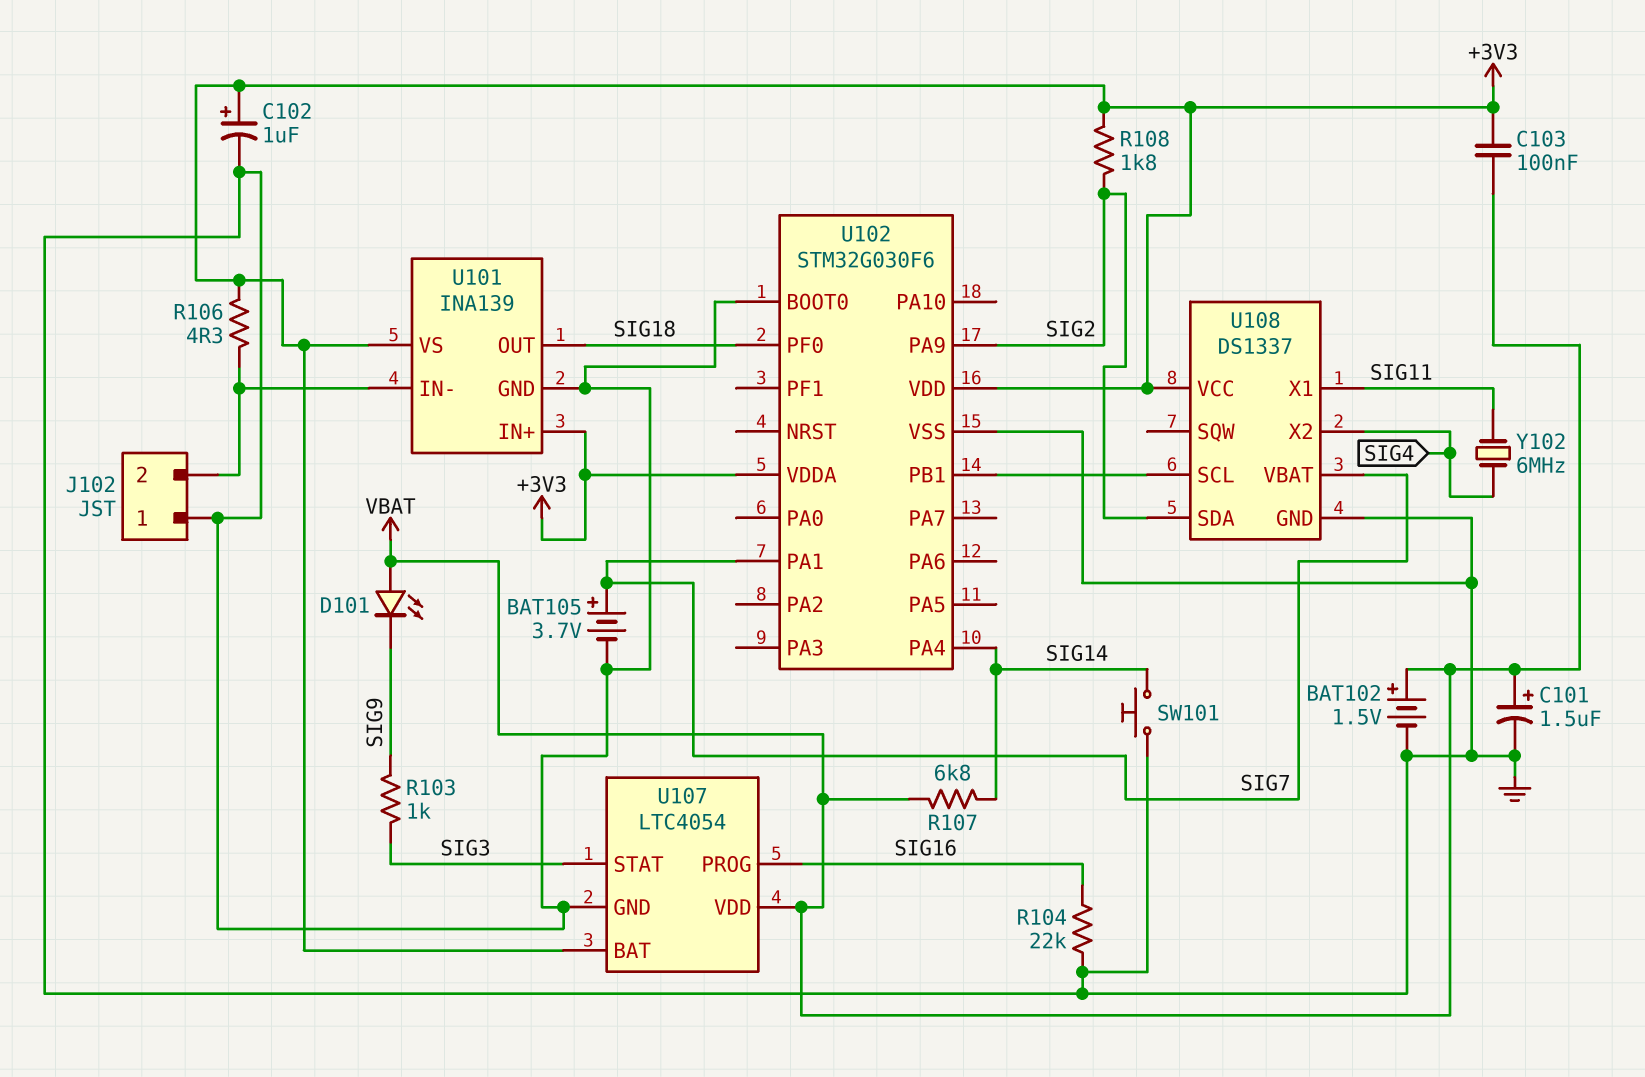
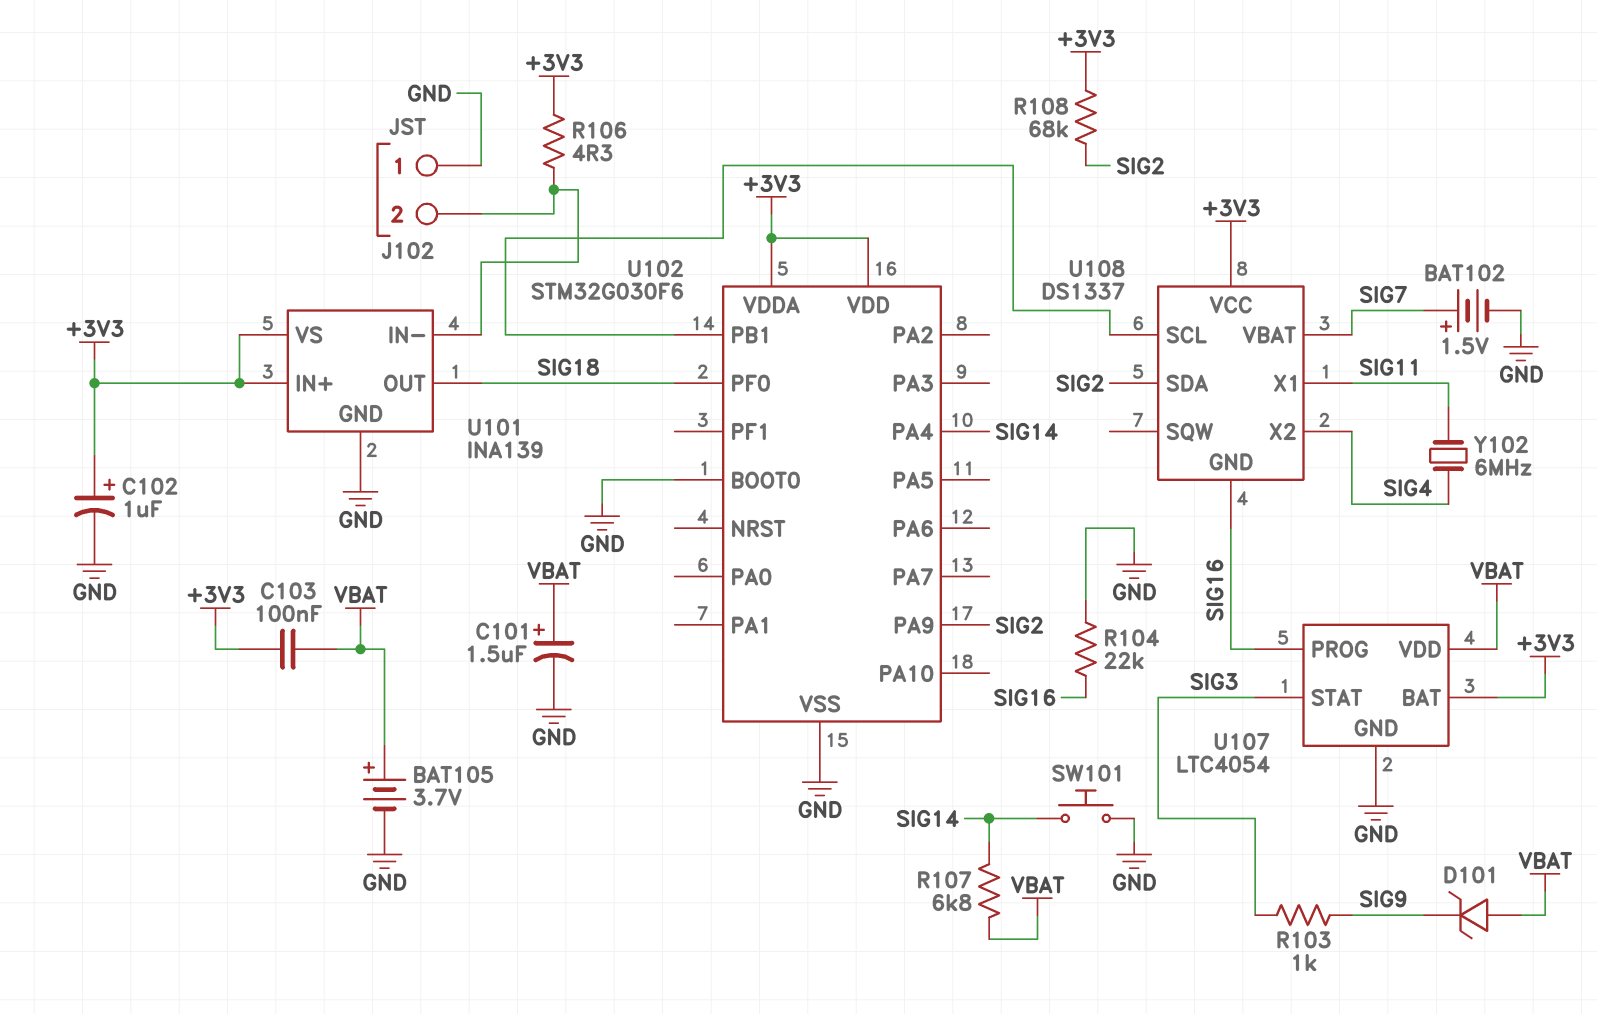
BAT102: 1.5V (plus VBAT, minus GND) -> 1.5V (plus SIG7, minus GND)
BAT105: 3.7V (plus SIG7, minus GND) -> 3.7V (plus VBAT, minus GND)
D101: LED (A VBAT, K SIG9) -> zener (A VBAT, K SIG9)
R108: 1.8k (+3V3, SIG2) -> 68k (+3V3, SIG2)
U102 pin PA1: SIG7 -> none
U108 pin GND: GND -> SIG16

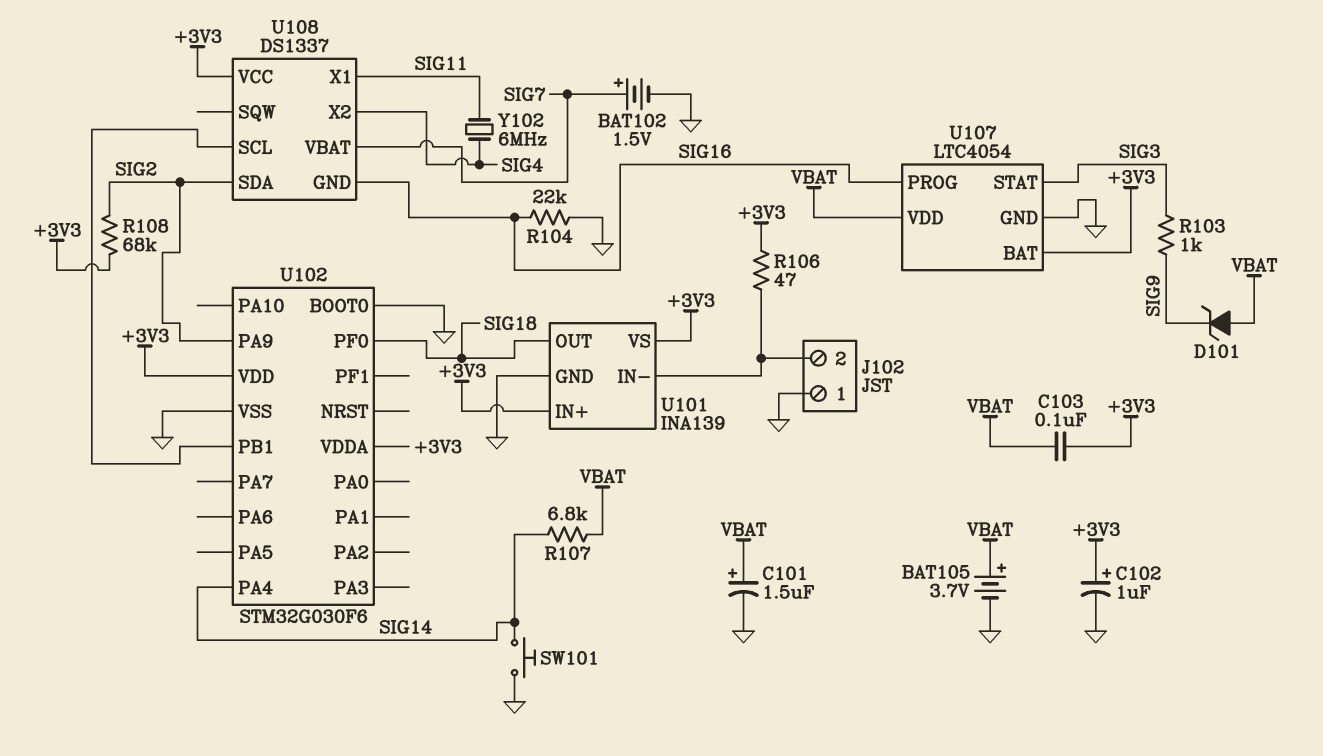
R106: 4.3 (+3V3, J102/2) -> 47 (+3V3, J102/2)

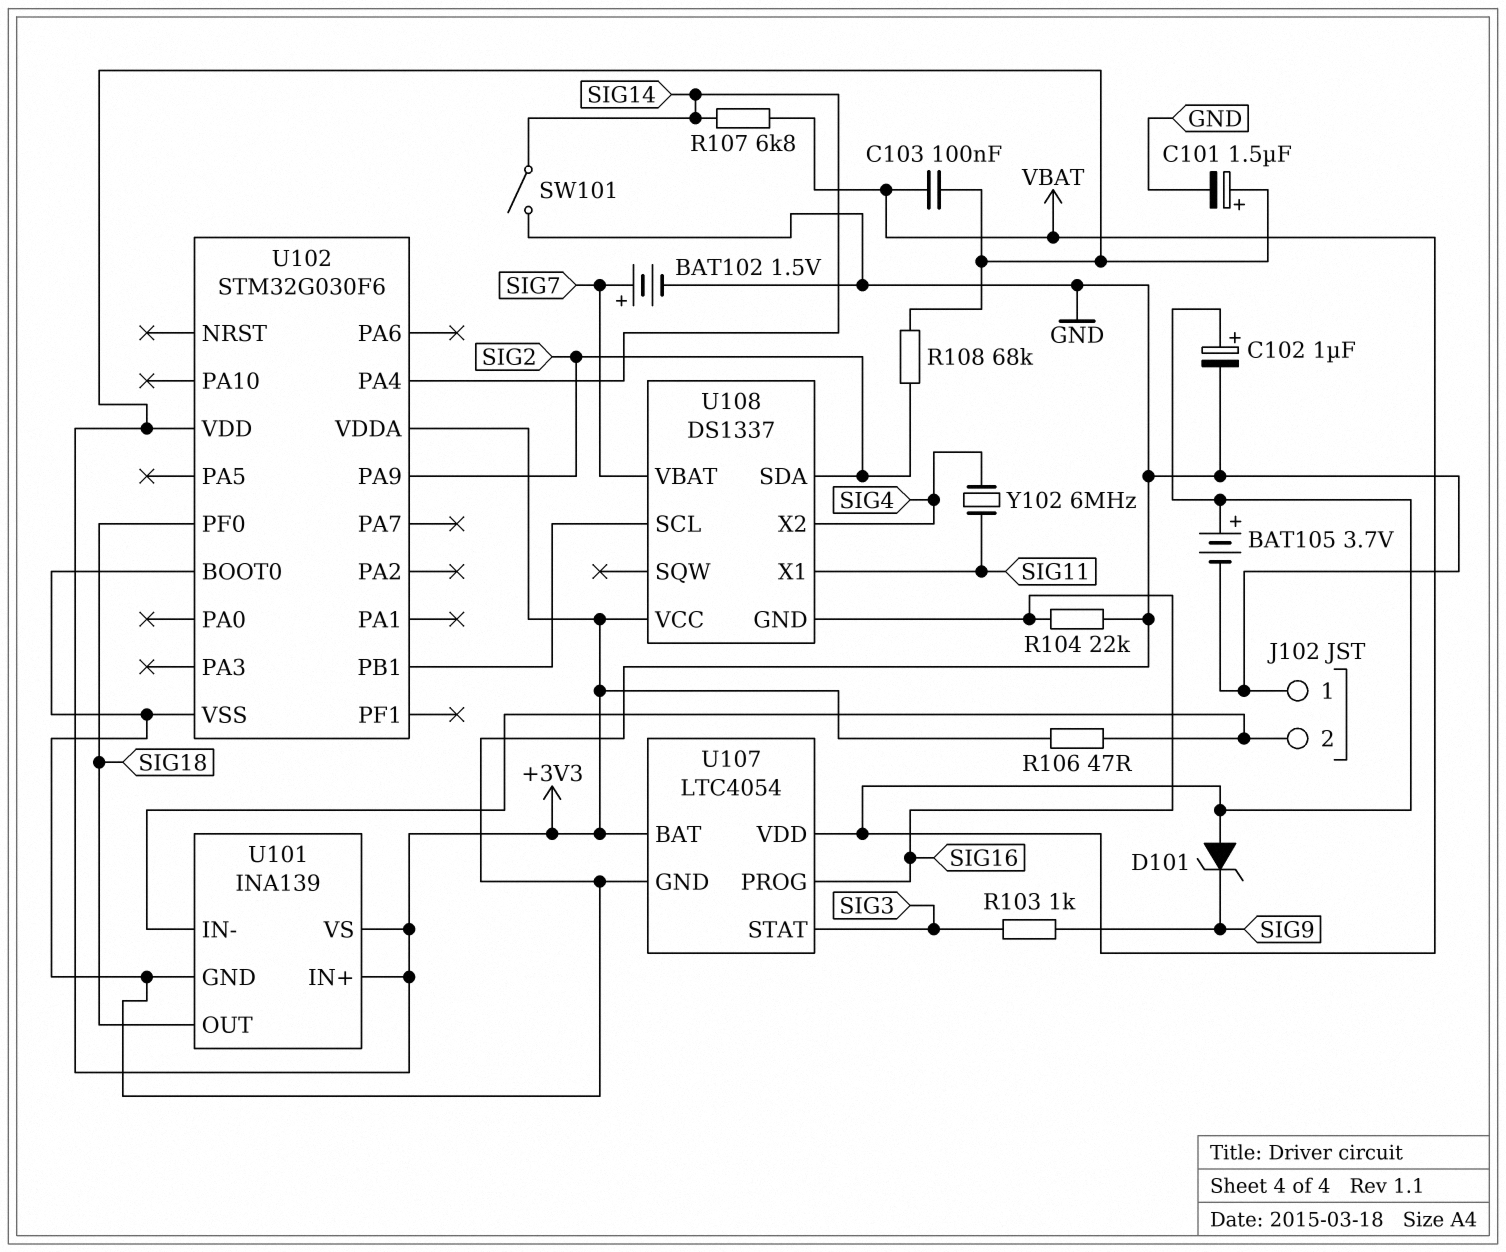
C101: 1.5uF (plus VBAT, minus GND) -> 1.5uF (plus +3V3, minus GND)
C102: 1uF (plus +3V3, minus GND) -> 1uF (plus VBAT, minus GND)
SW101: button (GND, SIG14) -> switch (GND, SIG14)

